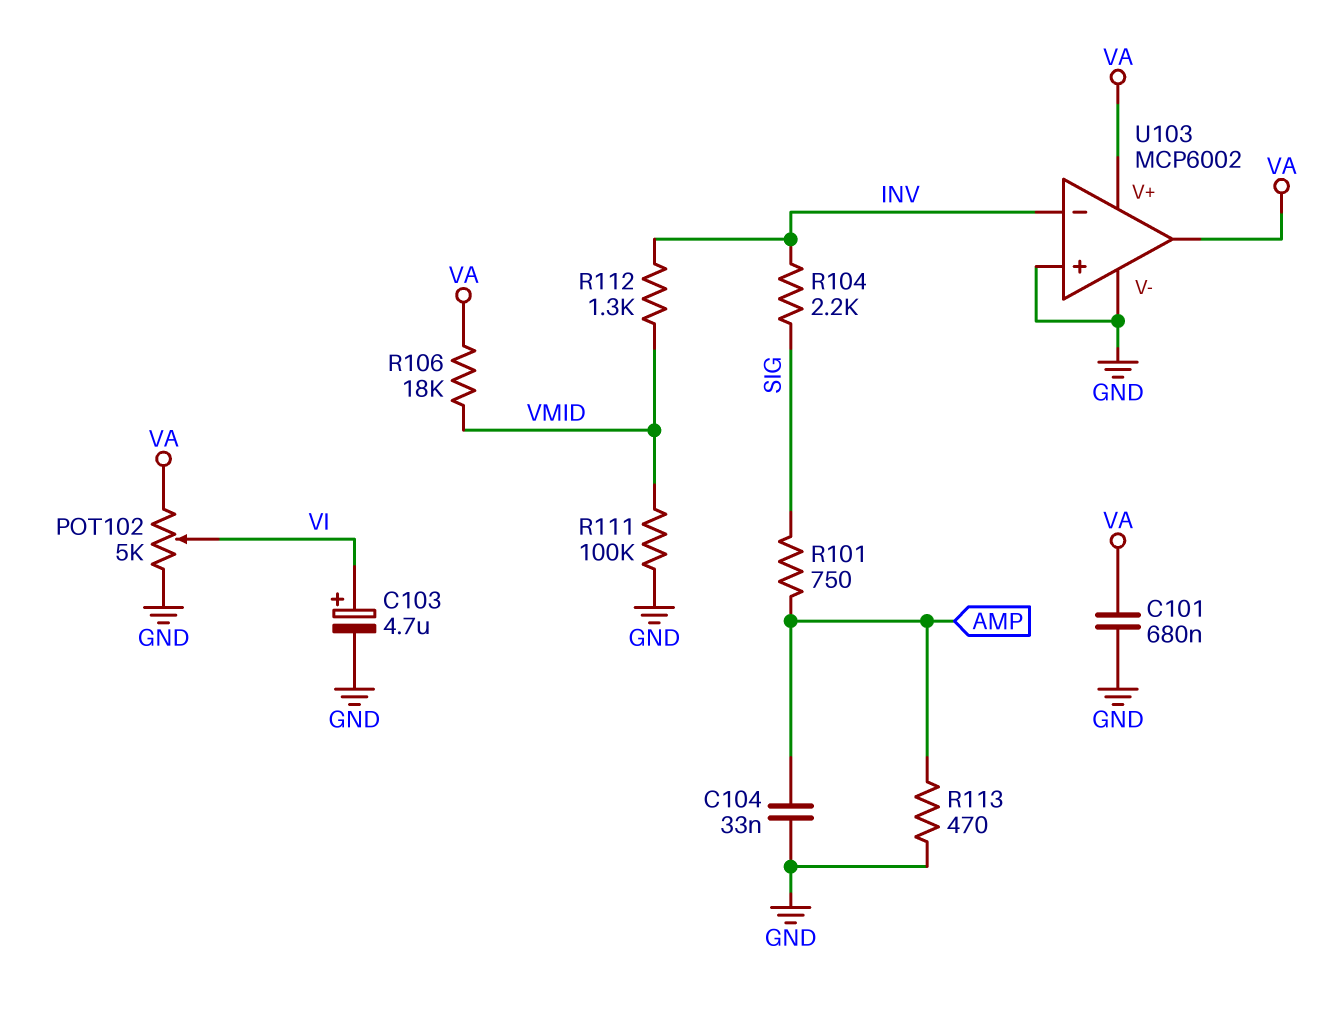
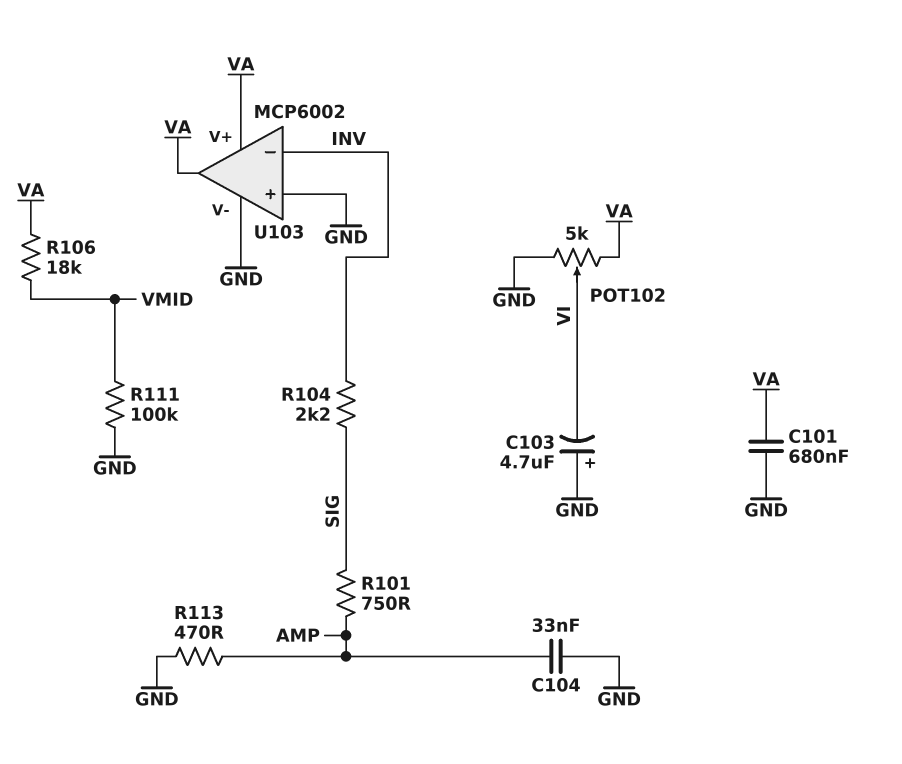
C103: 4.7uF (plus VI, minus GND) -> 4.7uF (plus GND, minus VI)
R112: 1.3k (INV, VMID) -> none

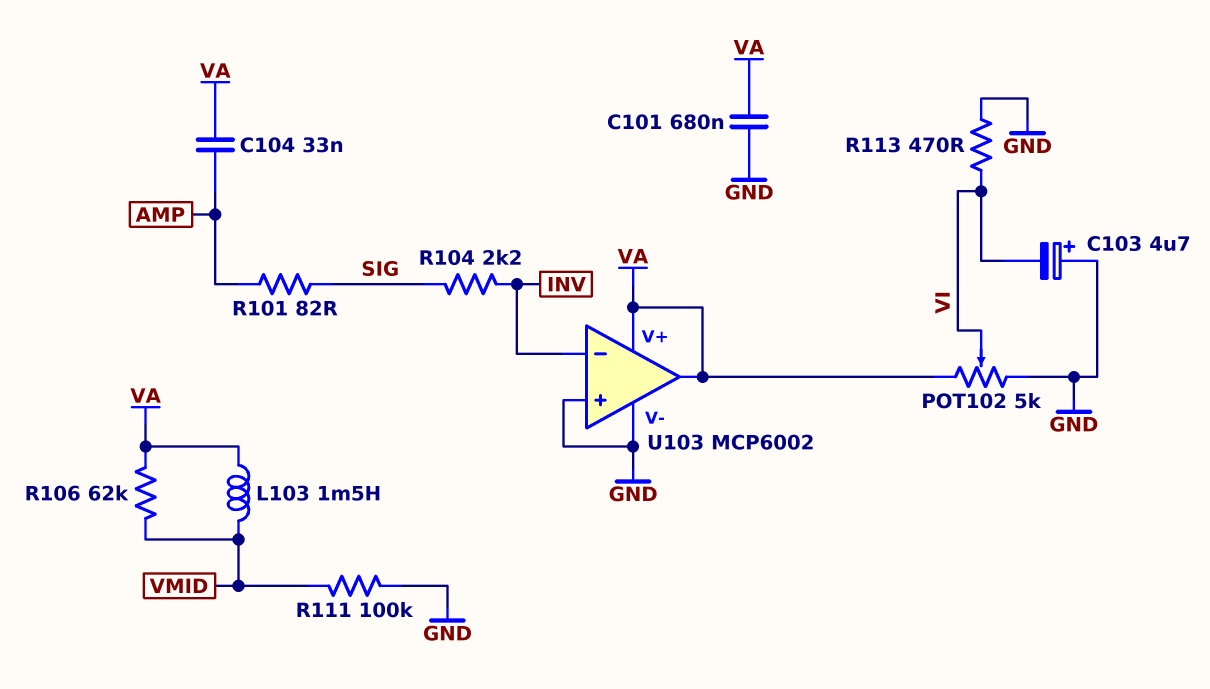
C104: 33nF (AMP, GND) -> 33nF (AMP, VA)
L103: none -> 1.5mH (VA, VMID)
R101: 750 (AMP, SIG) -> 82 (AMP, SIG)
R106: 18k (VA, VMID) -> 62k (VA, VMID)
R113: 470 (AMP, GND) -> 470 (GND, VI)

